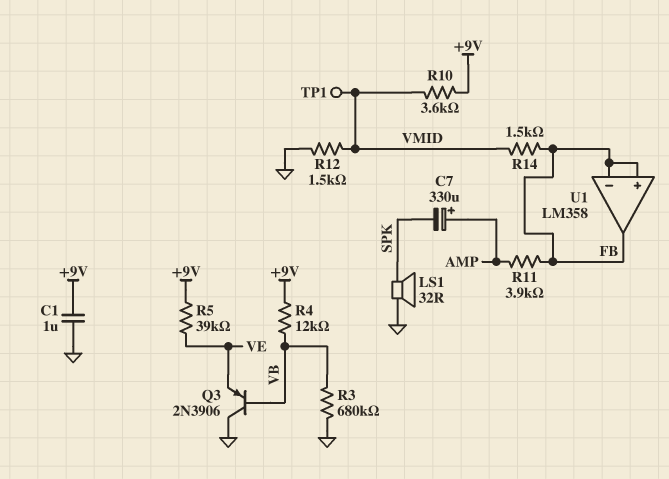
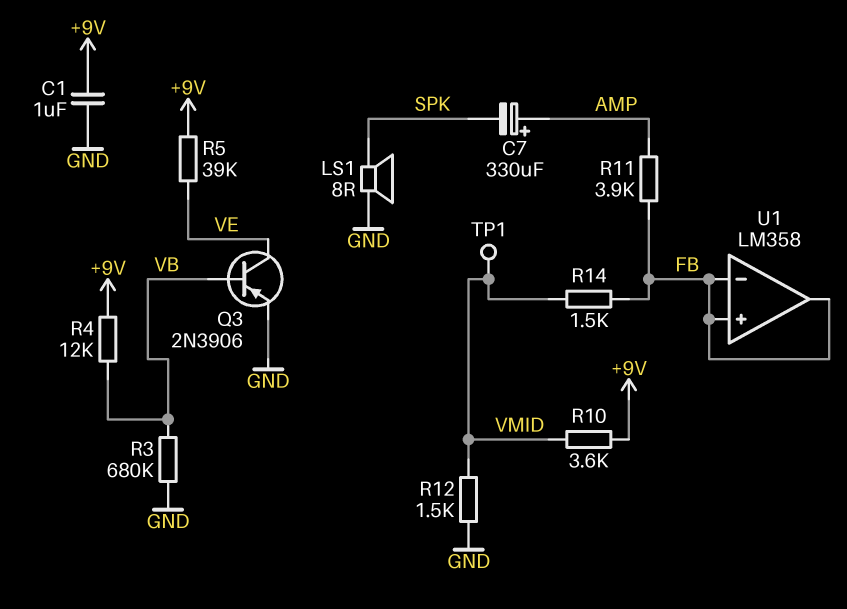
LS1: speaker 32R (GND, SPK) -> speaker 8R (GND, SPK)
Q3: PNP 2N3906 (B VB, C GND, E VE) -> PNP 2N3906 (B VB, C VE, E GND)

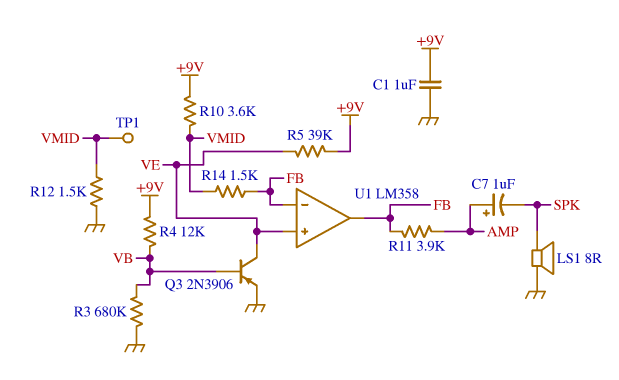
C7: 330uF (plus AMP, minus SPK) -> 1uF (plus AMP, minus SPK)
U1 pin in+: FB -> VE

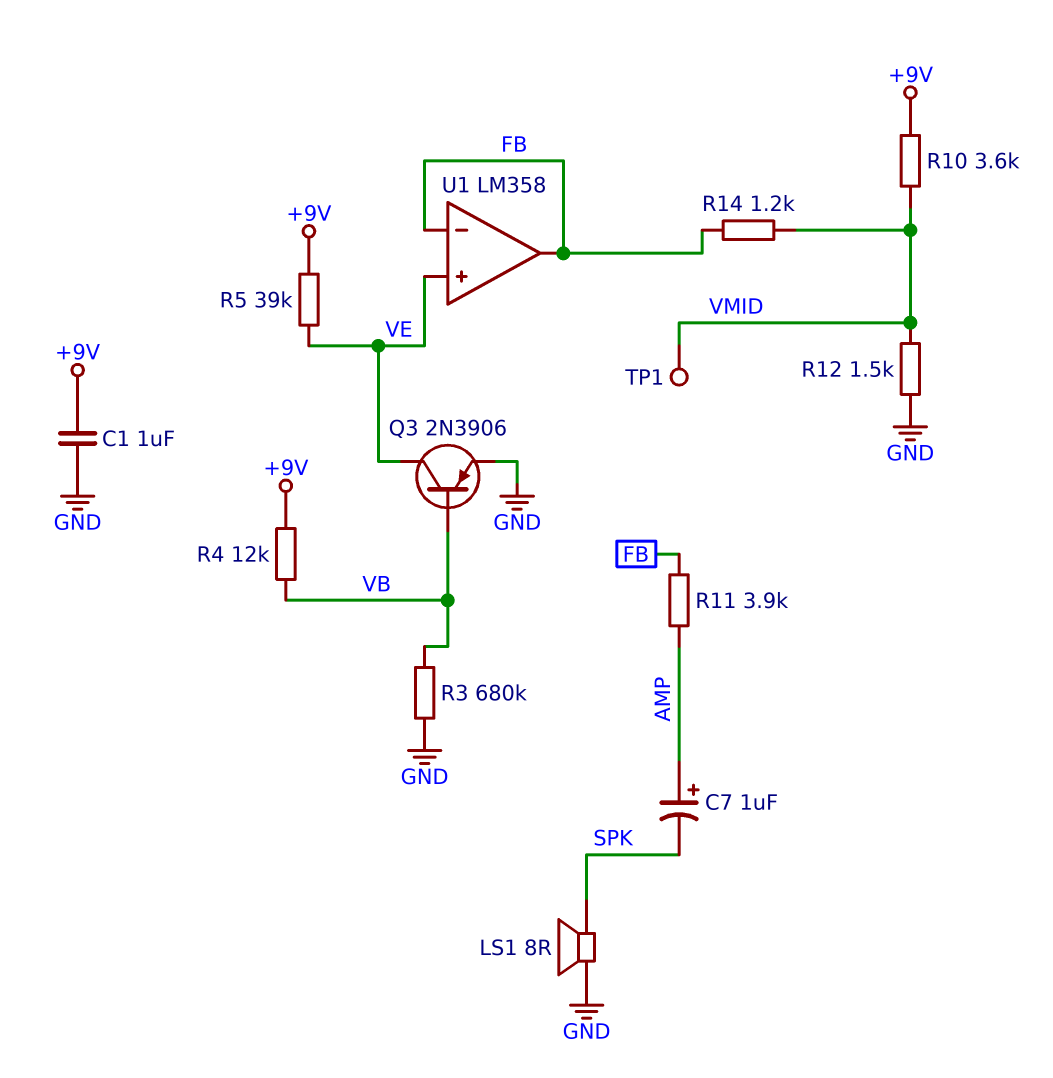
R14: 1.5k (FB, VMID) -> 1.2k (FB, VMID)

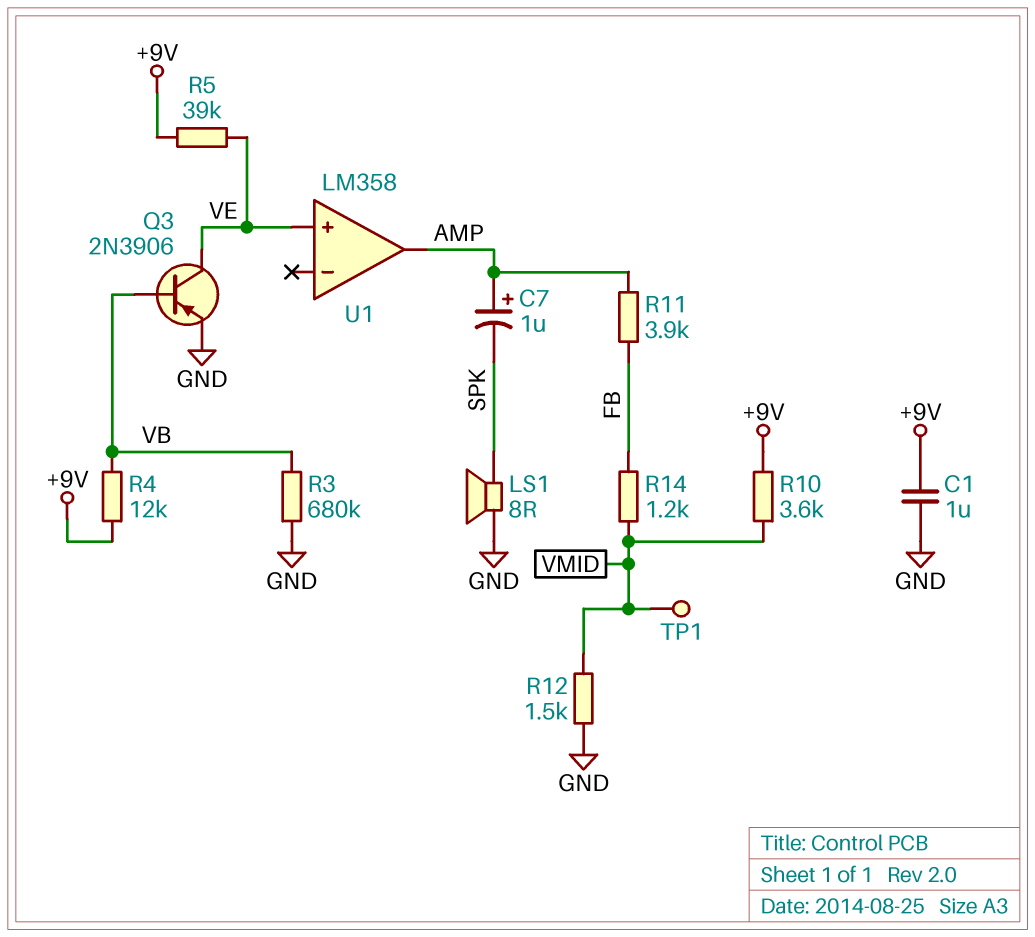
U1 pin in-: FB -> none
U1 pin out: FB -> AMP

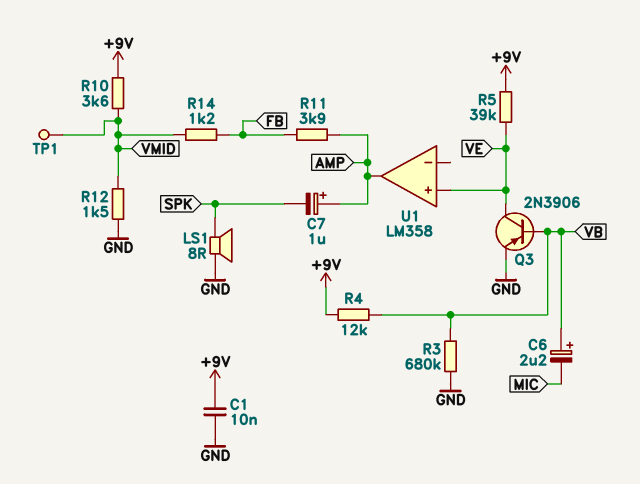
C1: 1uF (+9V, GND) -> 10nF (+9V, GND)
C6: none -> 2.2uF (plus VB, minus MIC)

